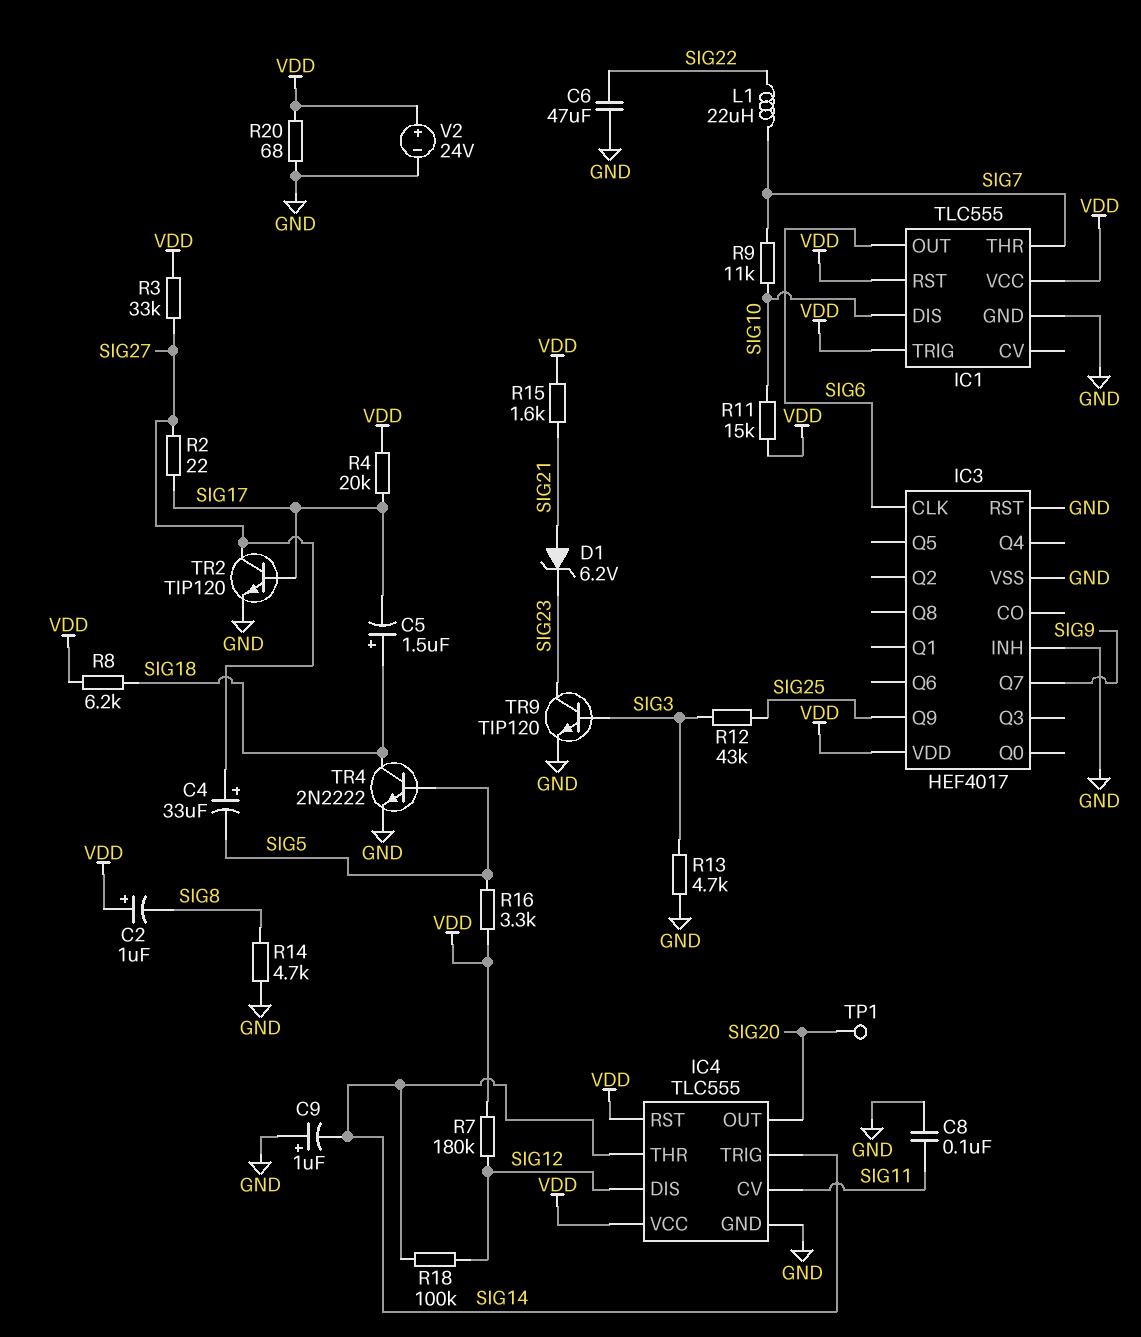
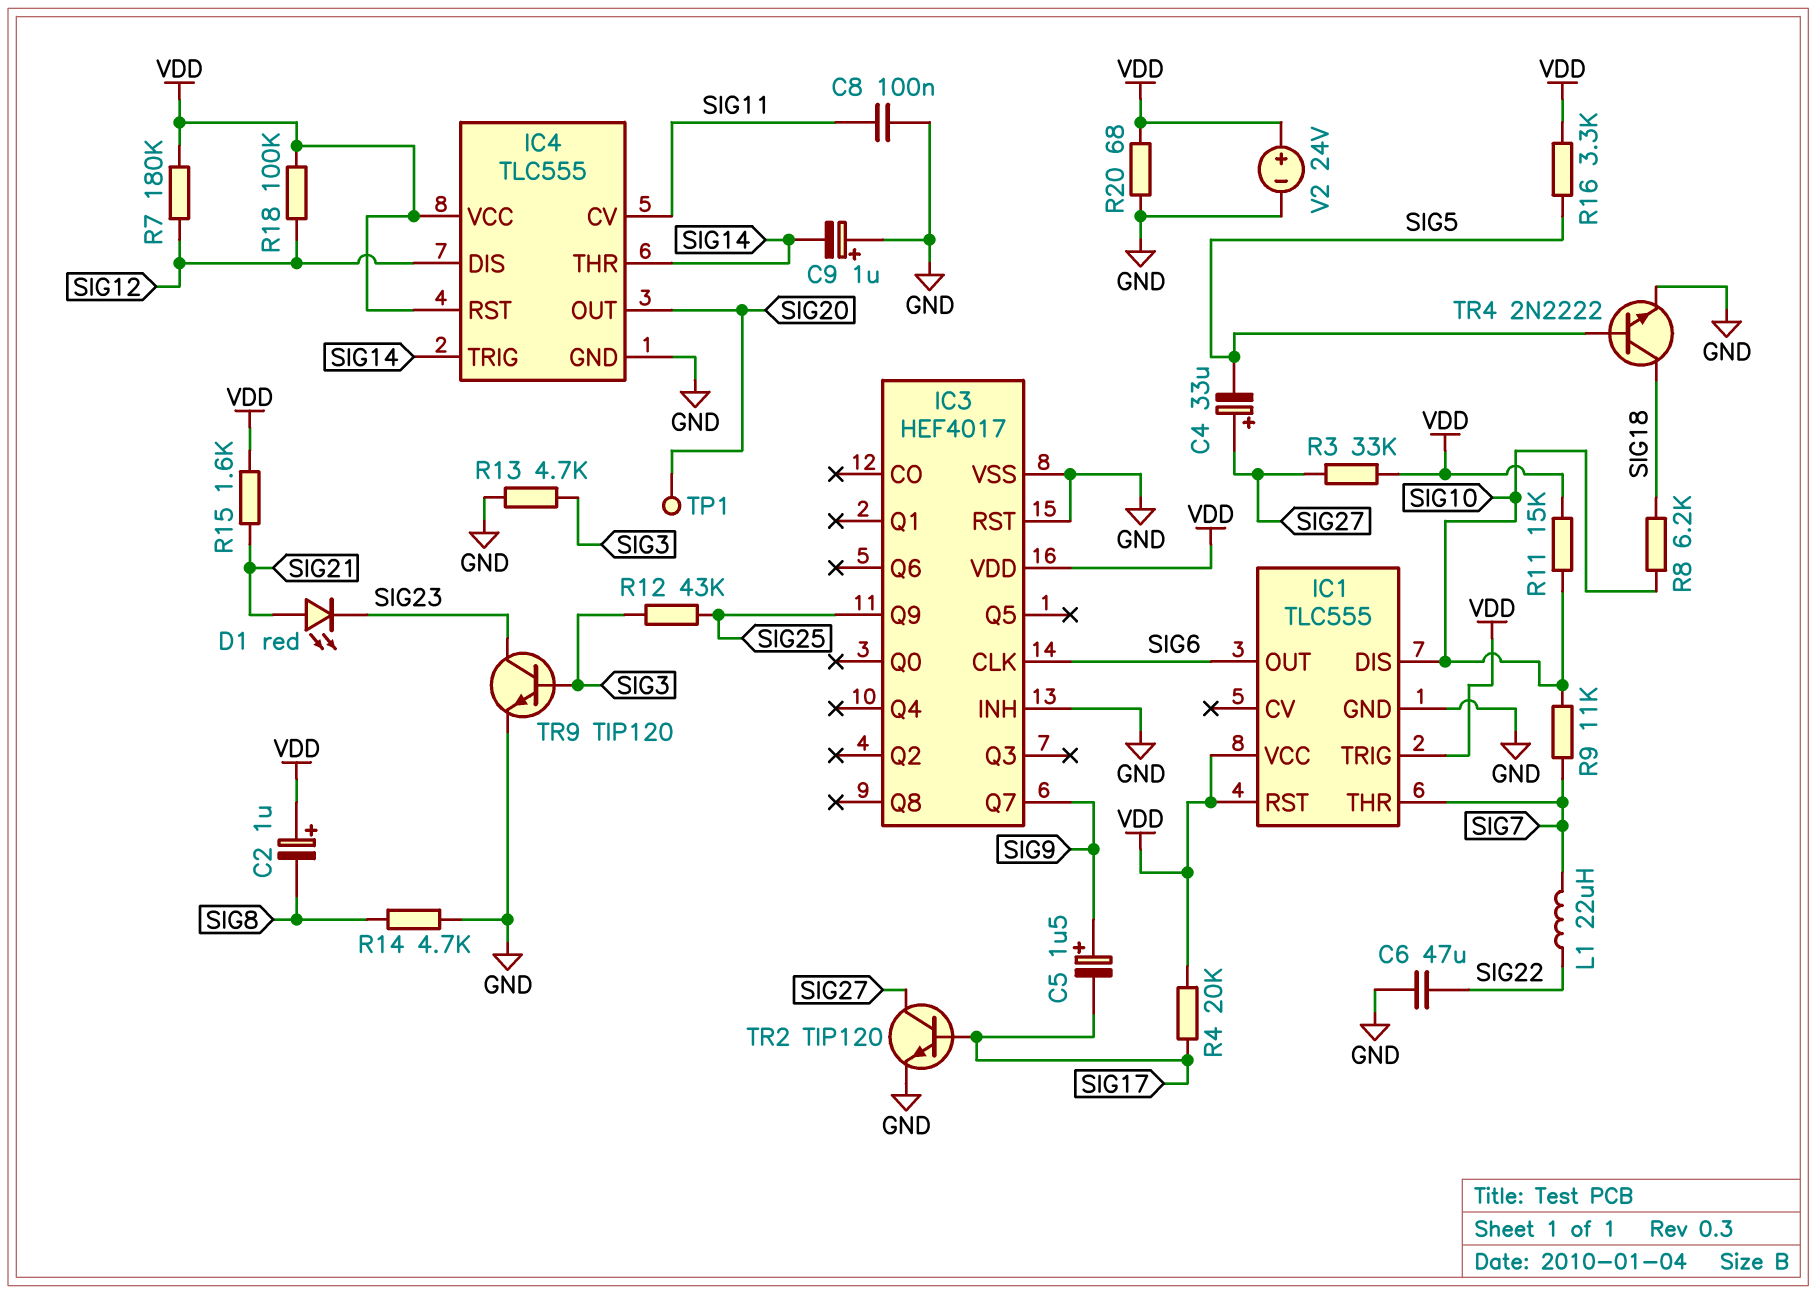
C5: 1.5uF (plus SIG18, minus SIG17) -> 1.5uF (plus SIG9, minus SIG17)
D1: zener 6.2V (A SIG21, K SIG23) -> LED red (A SIG21, K SIG23)
R2: 22 (SIG17, SIG27) -> none
R8: 6.2k (SIG18, VDD) -> 6.2k (SIG10, SIG18)
R18: 100k (SIG12, SIG14) -> 100k (SIG12, VDD)

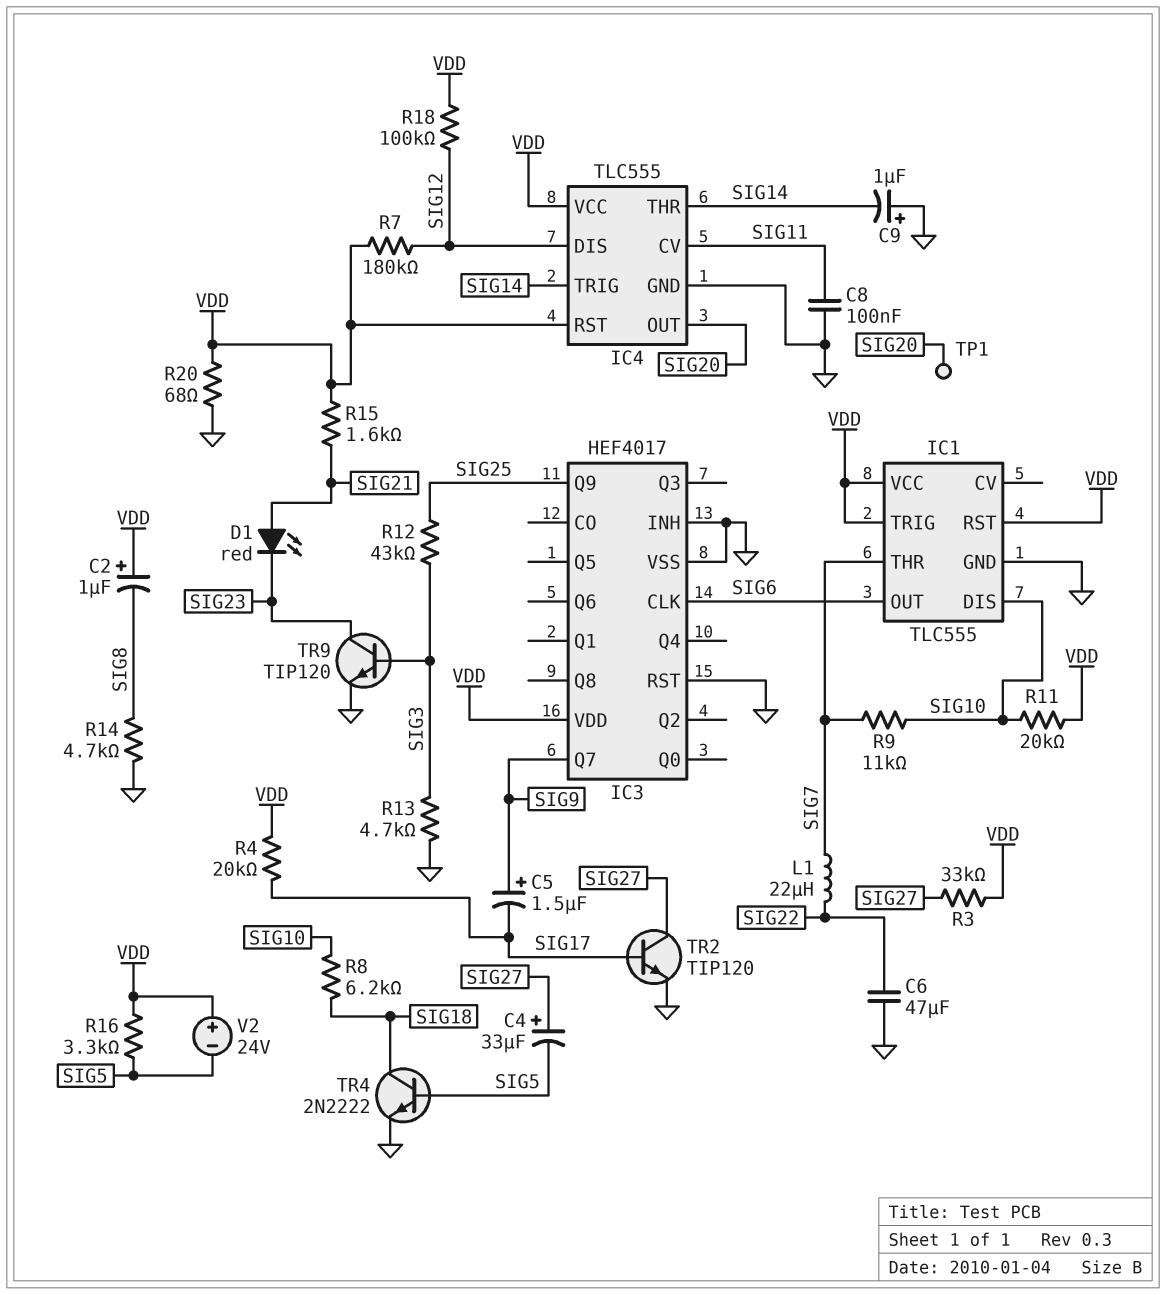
R11: 15k (SIG10, VDD) -> 20k (SIG10, VDD)
V2: 24V (plus VDD, minus GND) -> 24V (plus VDD, minus SIG5)

